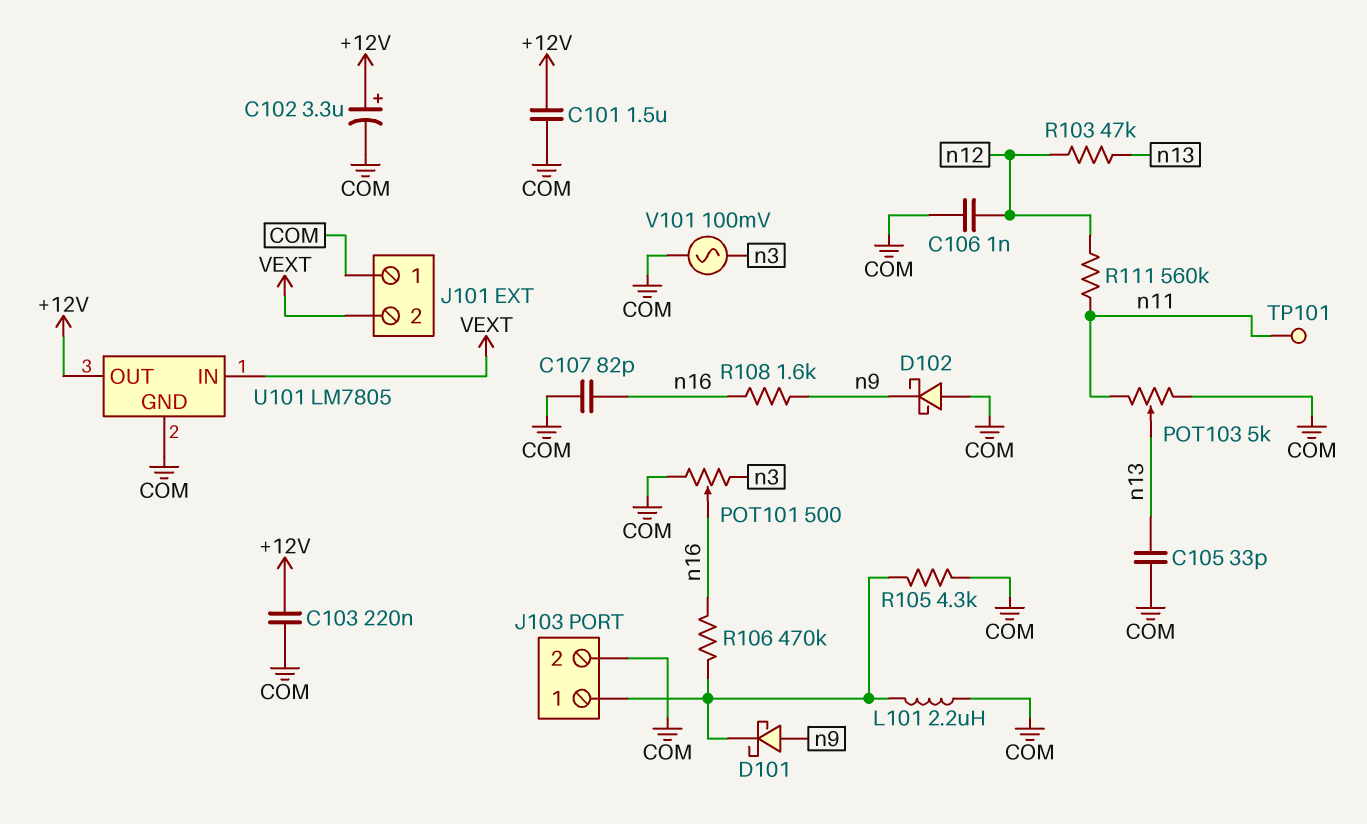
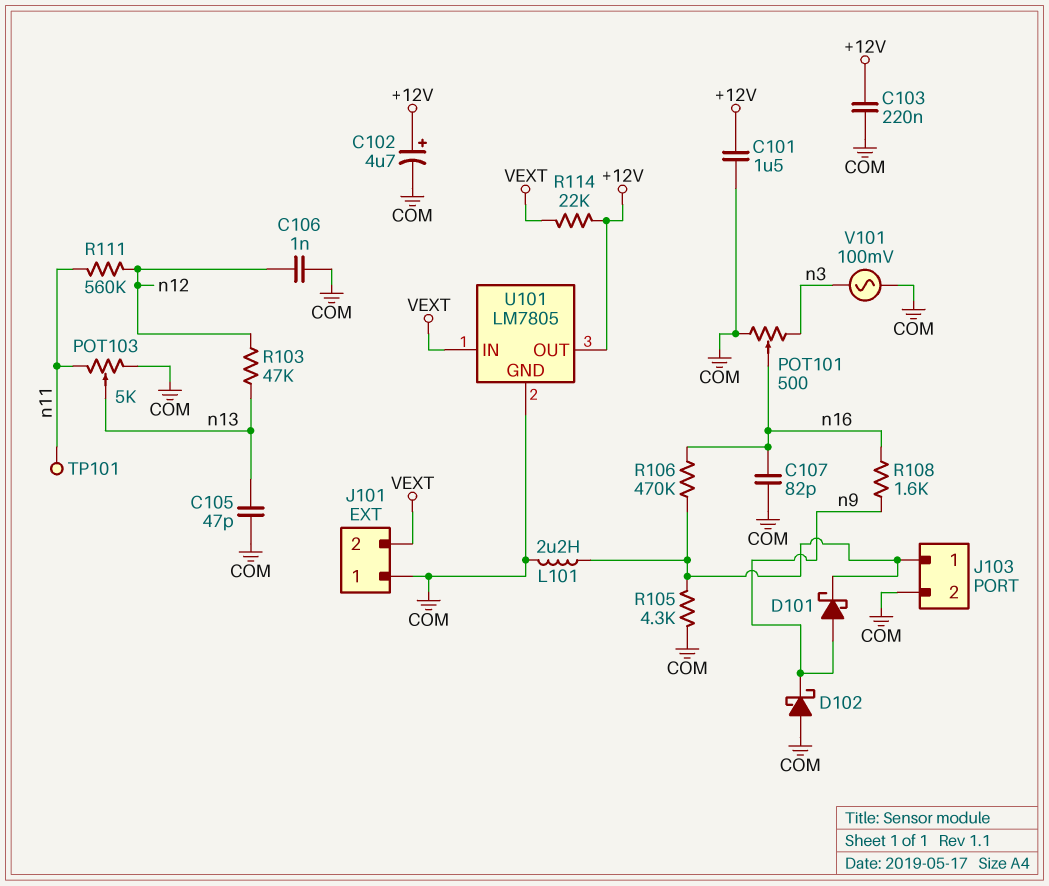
C102: 3.3uF (plus +12V, minus COM) -> 4.7uF (plus +12V, minus COM)
C105: 33pF (COM, n13) -> 47pF (COM, n13)
R114: none -> 22k (+12V, VEXT)

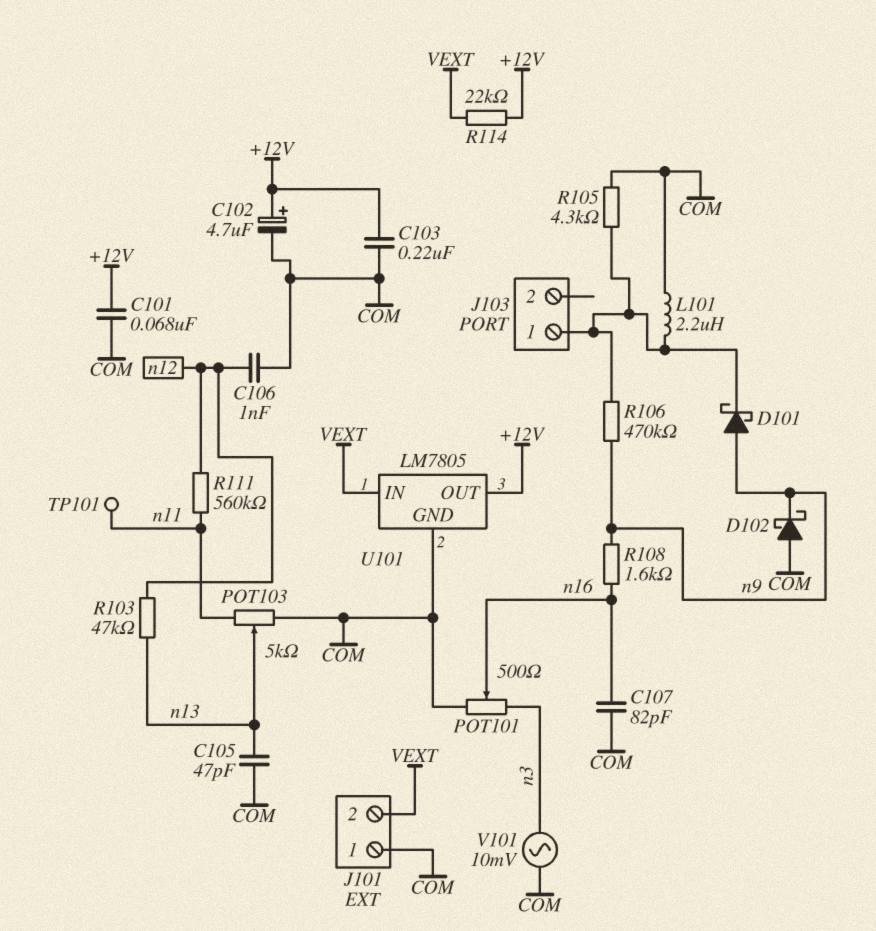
C101: 1.5uF (+12V, COM) -> 68nF (+12V, COM)
J103 pin 2: COM -> none
R106: 470k (J103/1, n16) -> 470k (J103/1, n9)
V101: AC 100mV (COM, n3) -> AC 10mV (COM, n3)

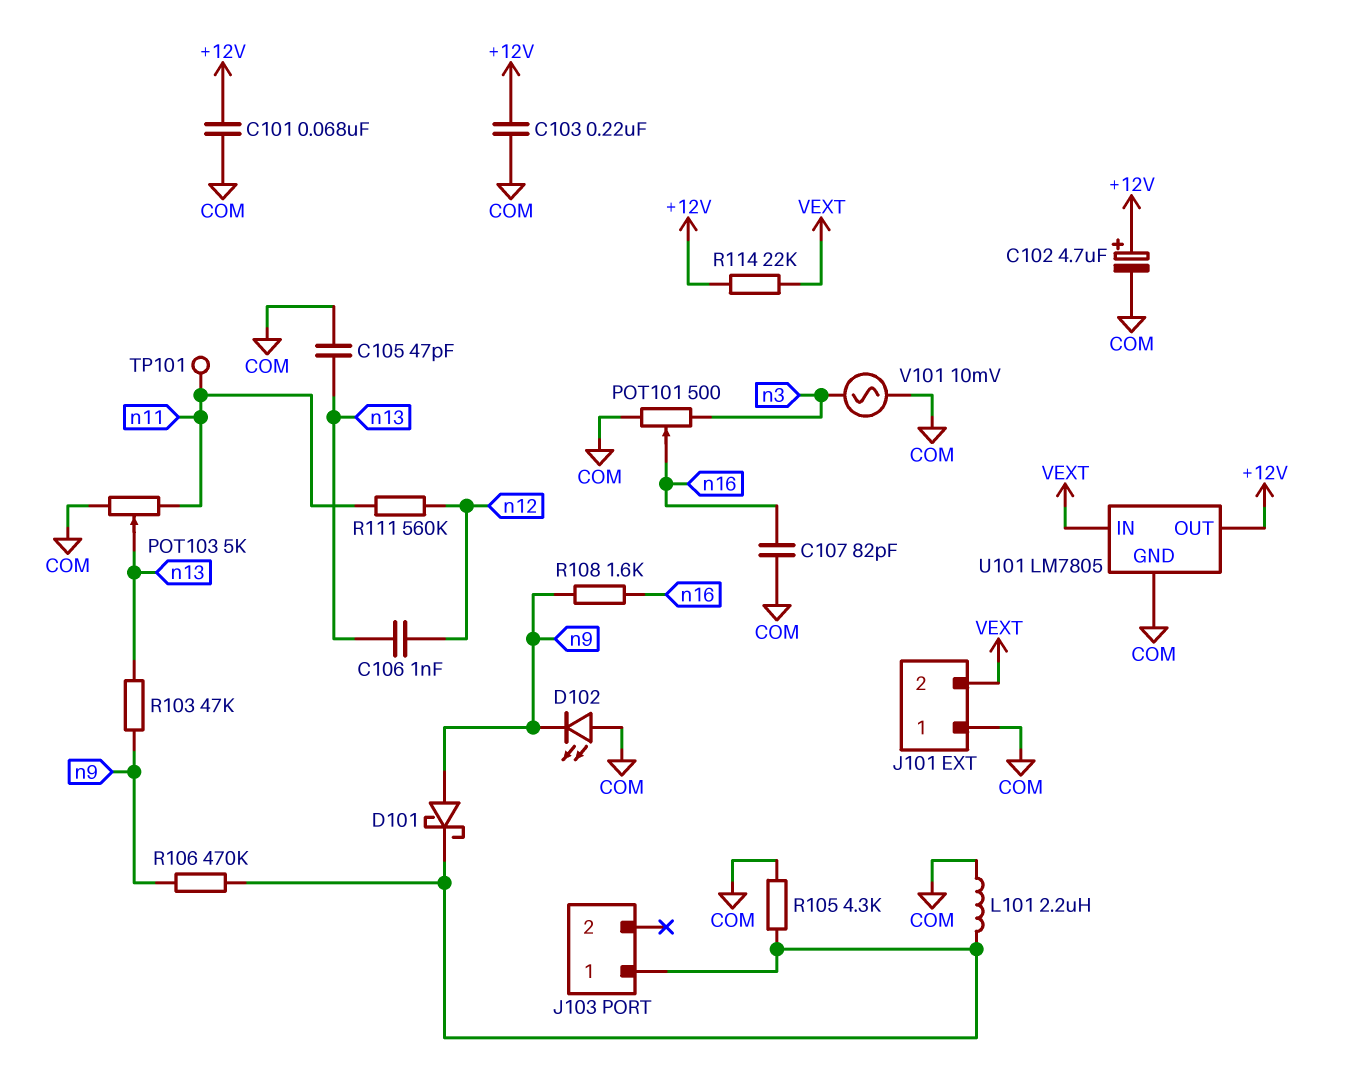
C106: 1nF (COM, n12) -> 1nF (n12, n13)
D102: schottky (A COM, K n9) -> LED (A COM, K n9)
R103: 47k (n12, n13) -> 47k (n9, n13)

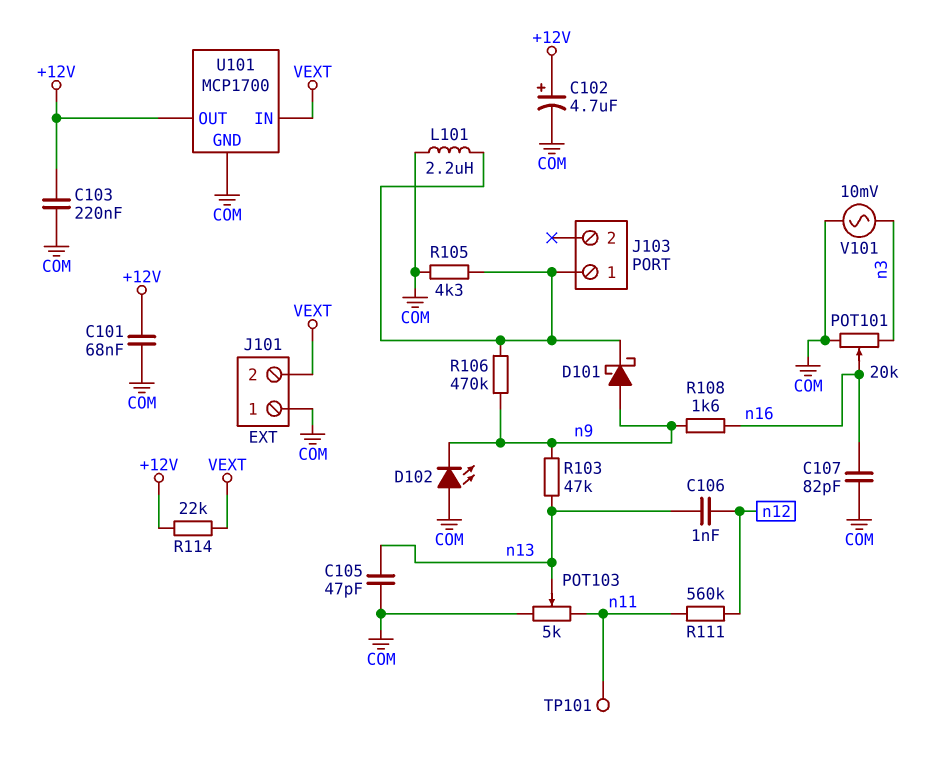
POT101: 500 (COM, n3, wiper n16) -> 20k (COM, n3, wiper n16)
U101: LM7805 -> MCP1700

